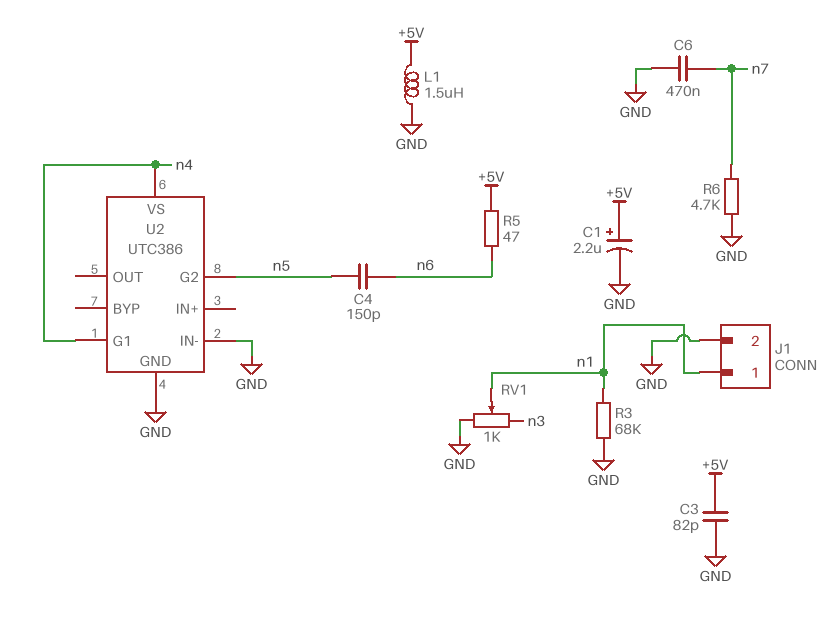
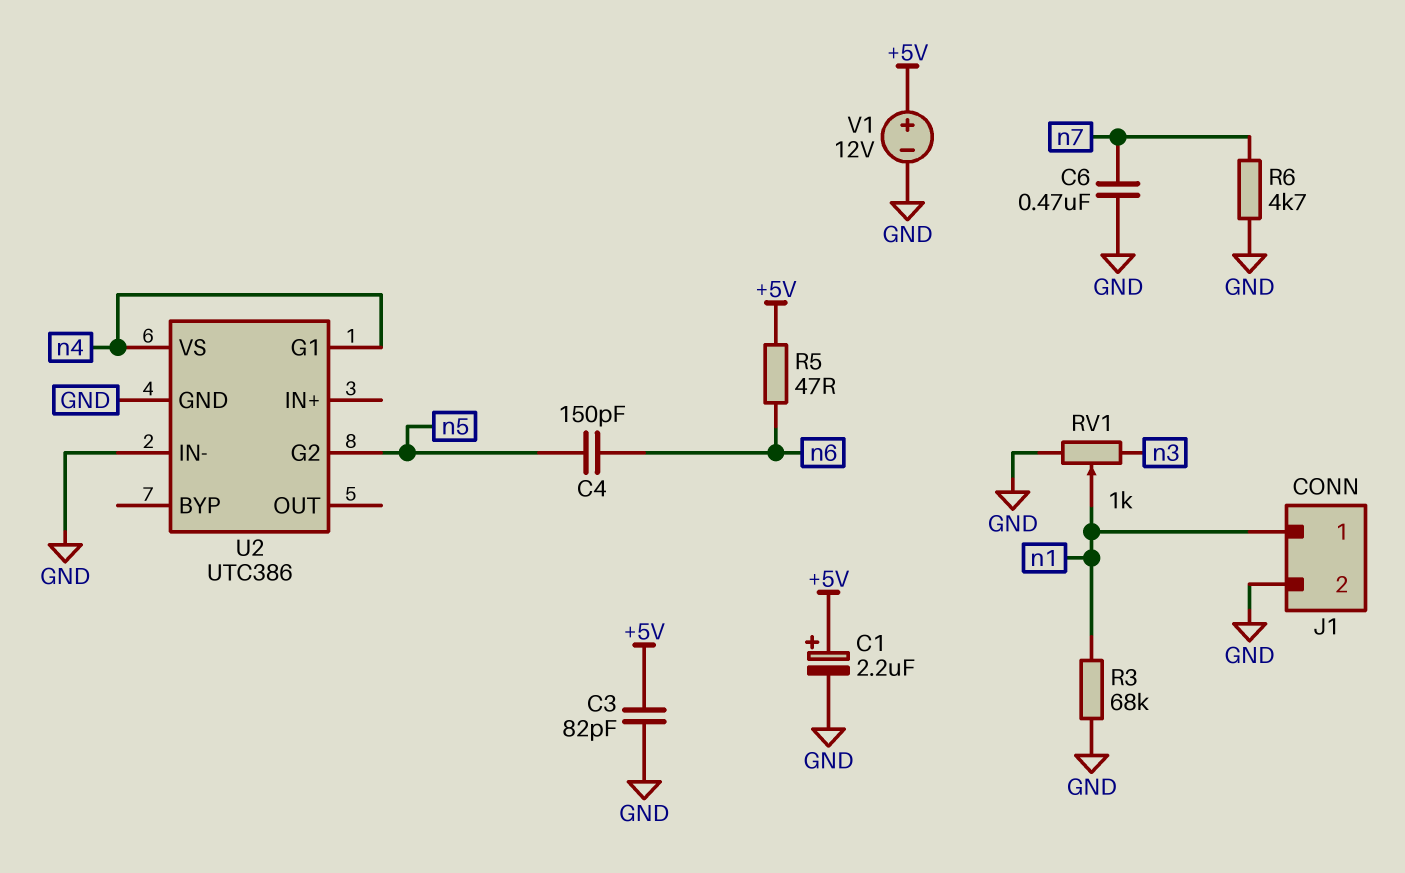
L1: 1.5uH (+5V, GND) -> none
V1: none -> 12V (plus +5V, minus GND)

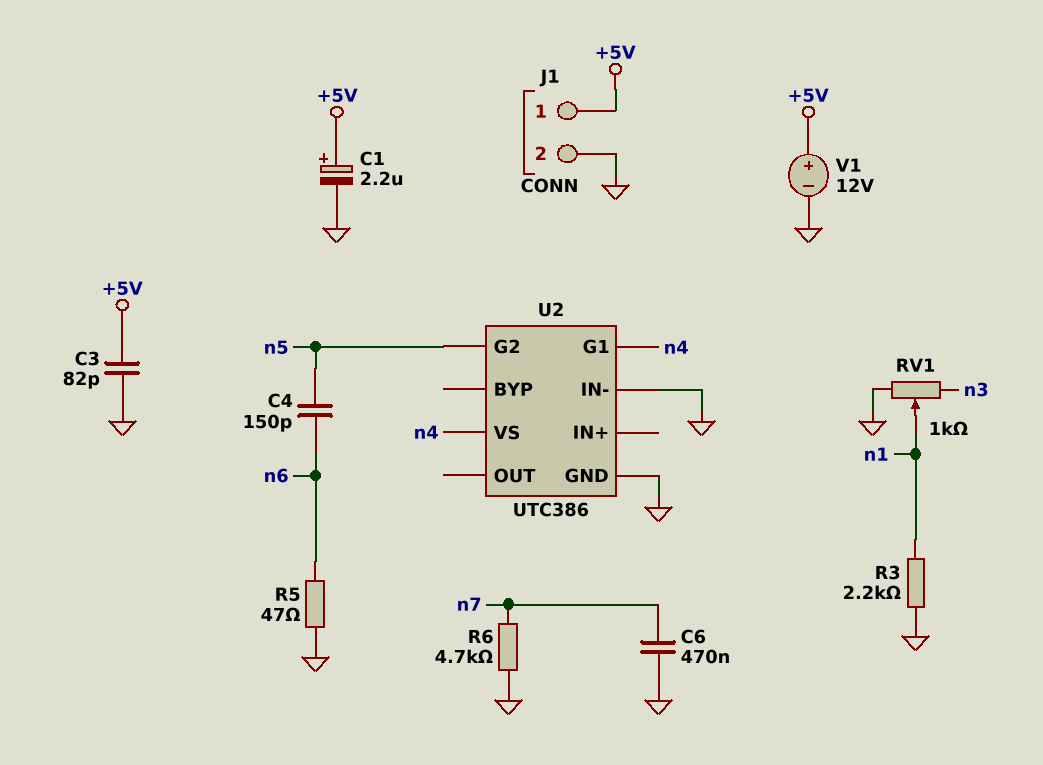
J1 pin 1: n1 -> +5V
R3: 68k (GND, n1) -> 2.2k (GND, n1)
R5: 47 (+5V, n6) -> 47 (GND, n6)

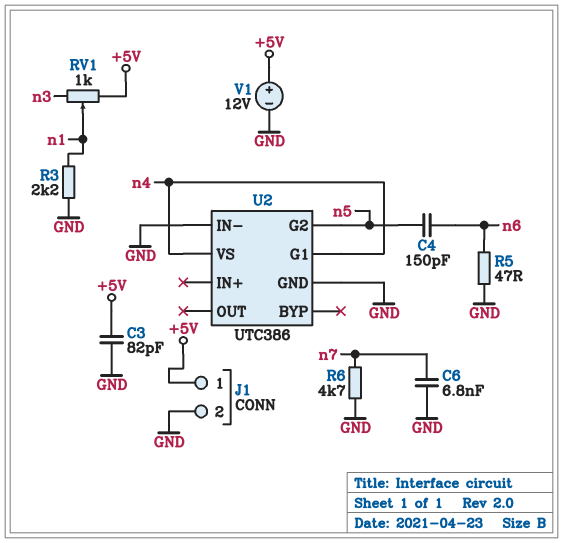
C1: 2.2uF (plus +5V, minus GND) -> none
C6: 470nF (GND, n7) -> 6.8nF (GND, n7)
RV1: 1k (GND, n3, wiper n1) -> 1k (+5V, n3, wiper n1)

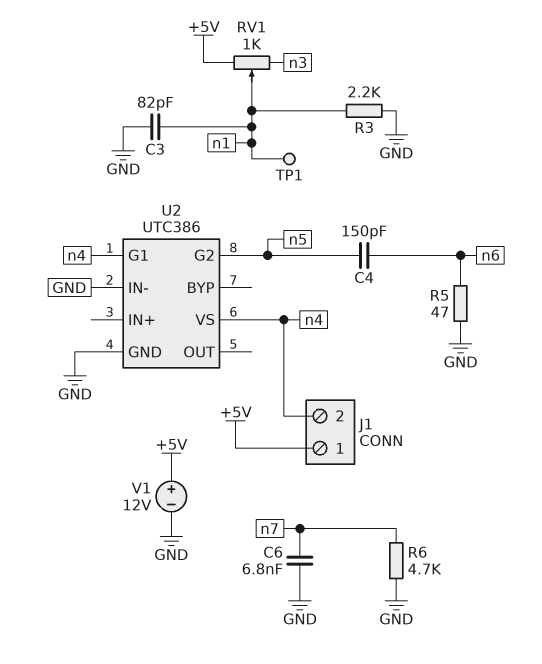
C3: 82pF (+5V, GND) -> 82pF (GND, n1)
J1 pin 2: GND -> n4
TP1: none -> test point (n1)

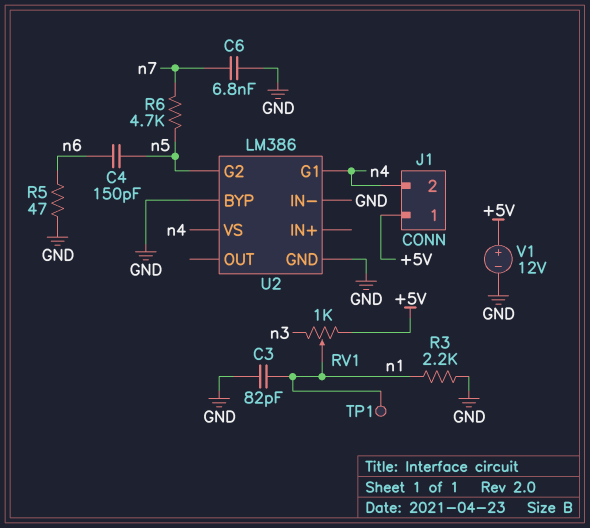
R6: 4.7k (GND, n7) -> 4.7k (n5, n7)
U2: UTC386 -> LM386
U2 pin BYP: none -> GND

